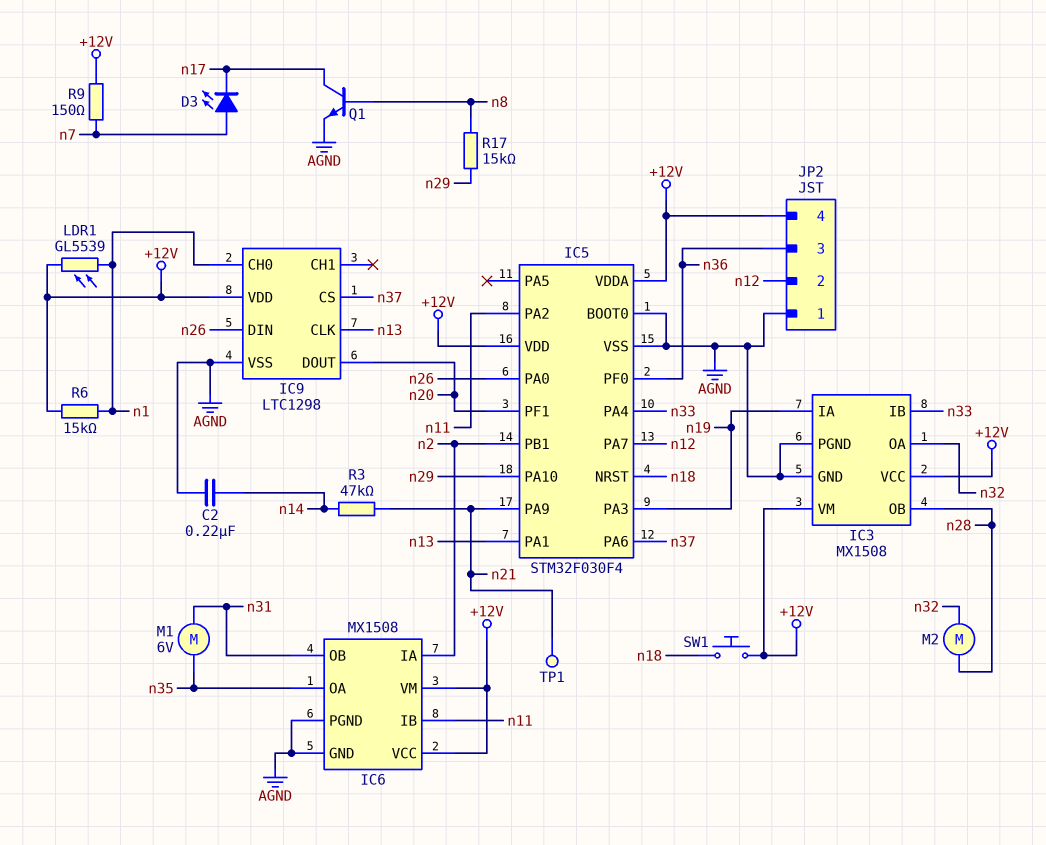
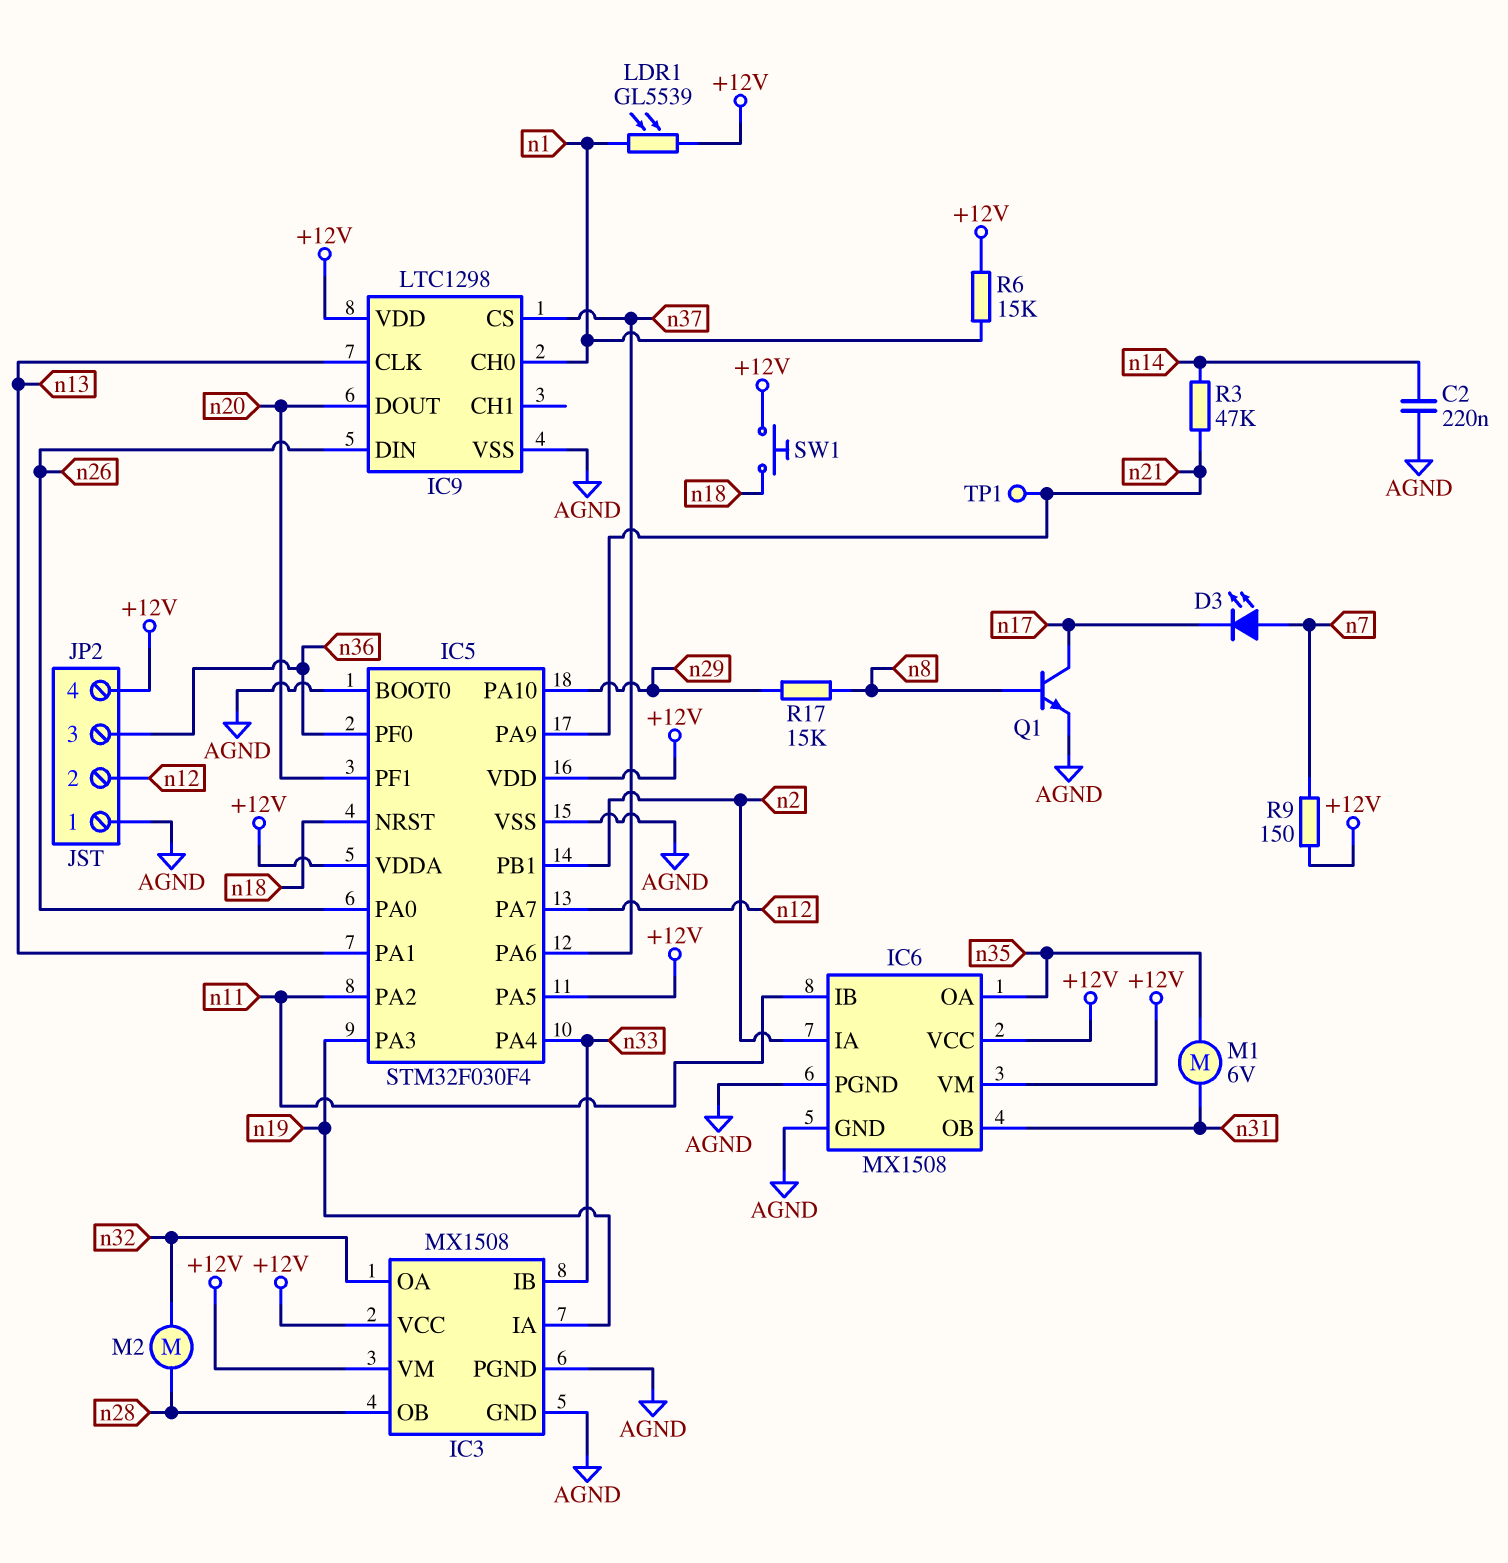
IC5 pin PA5: none -> +12V

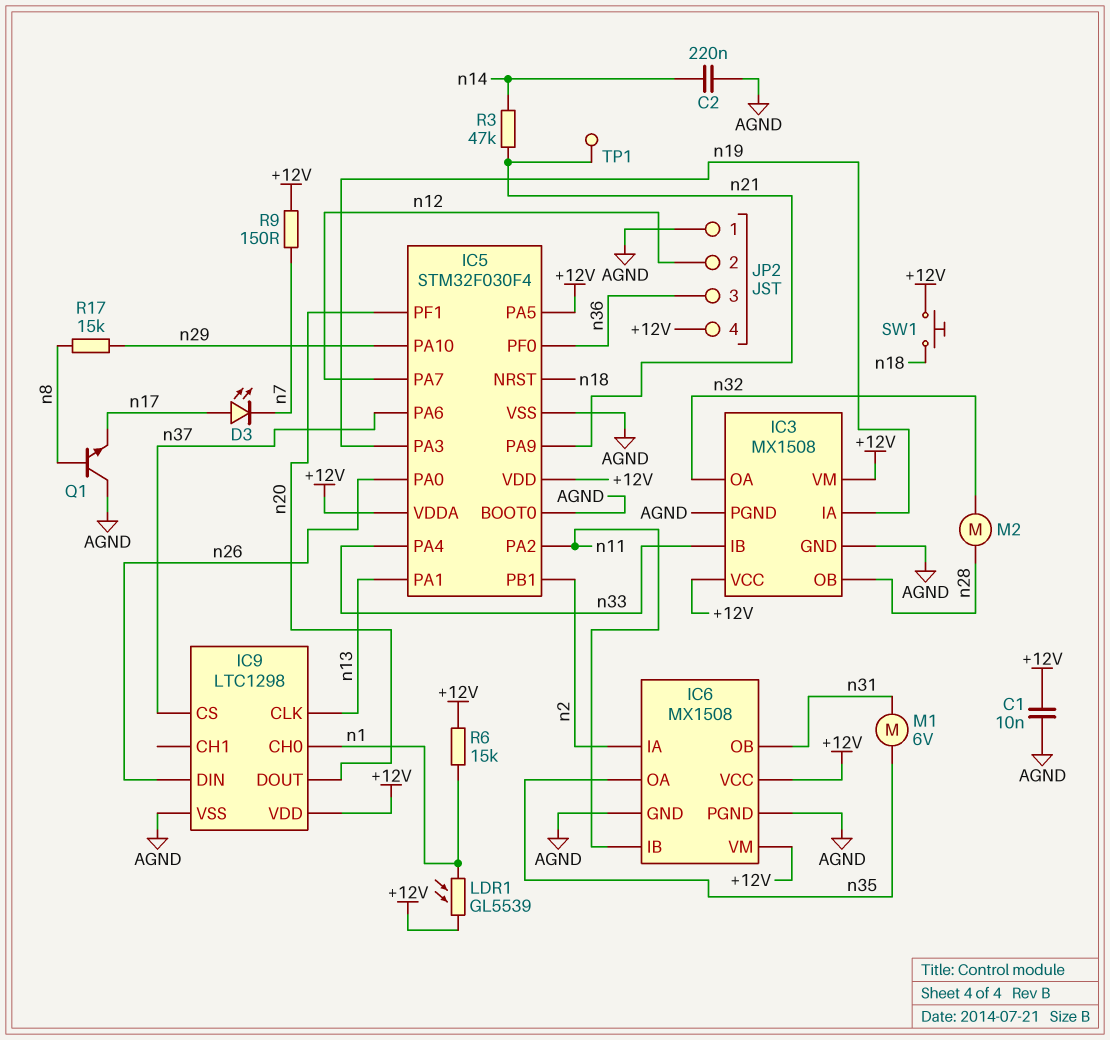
C1: none -> 10nF (+12V, AGND)
D3: LED (A n7, K n17) -> LED (A n17, K n7)
Q1: NPN (B n8, C n17, E AGND) -> NPN (B n8, C AGND, E n17)

